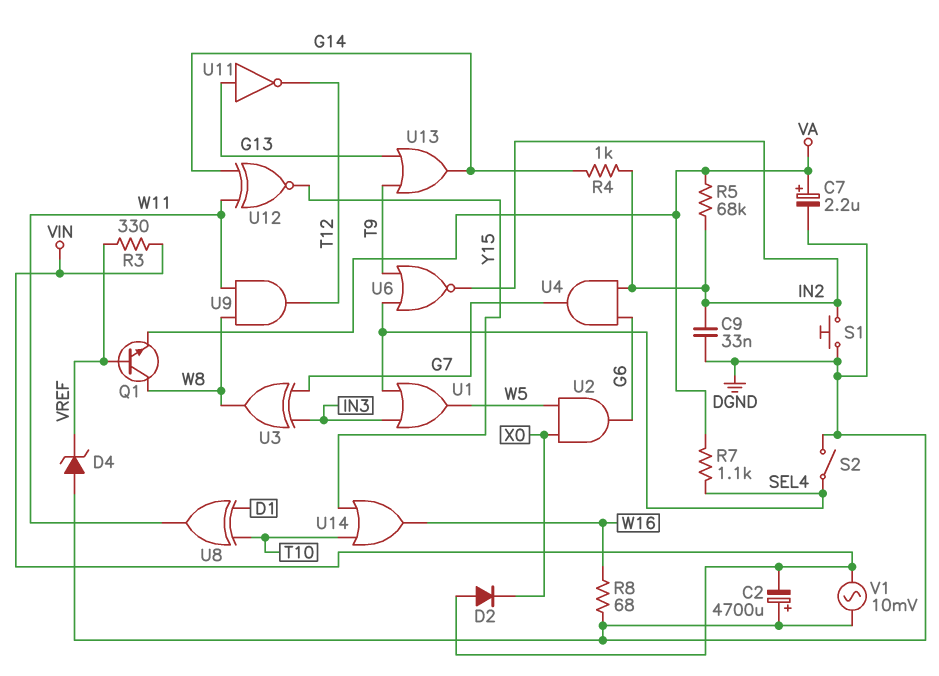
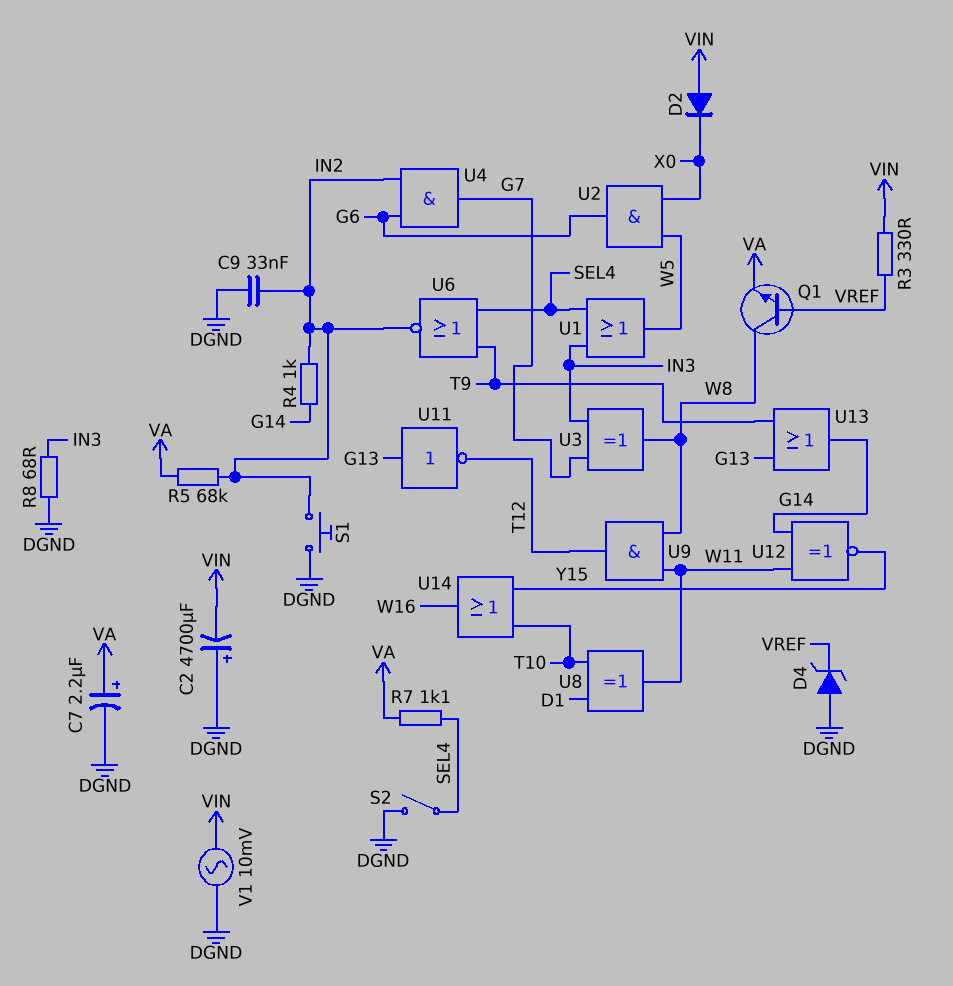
R8: 68 (DGND, W16) -> 68 (DGND, IN3)

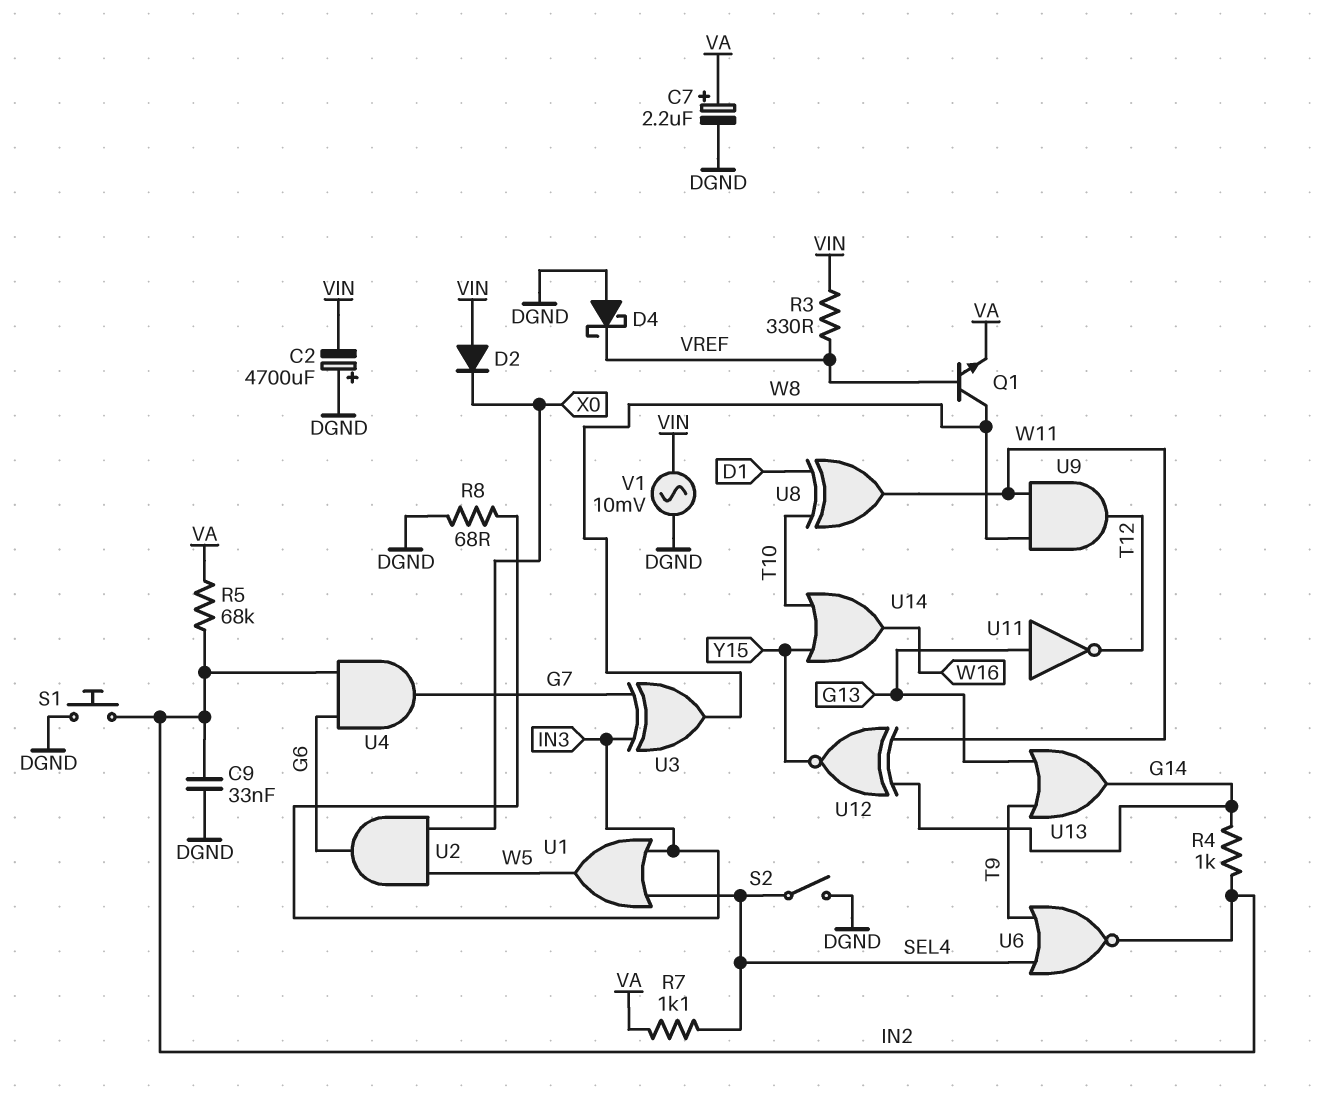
D4: zener (A DGND, K VREF) -> schottky (A DGND, K VREF)

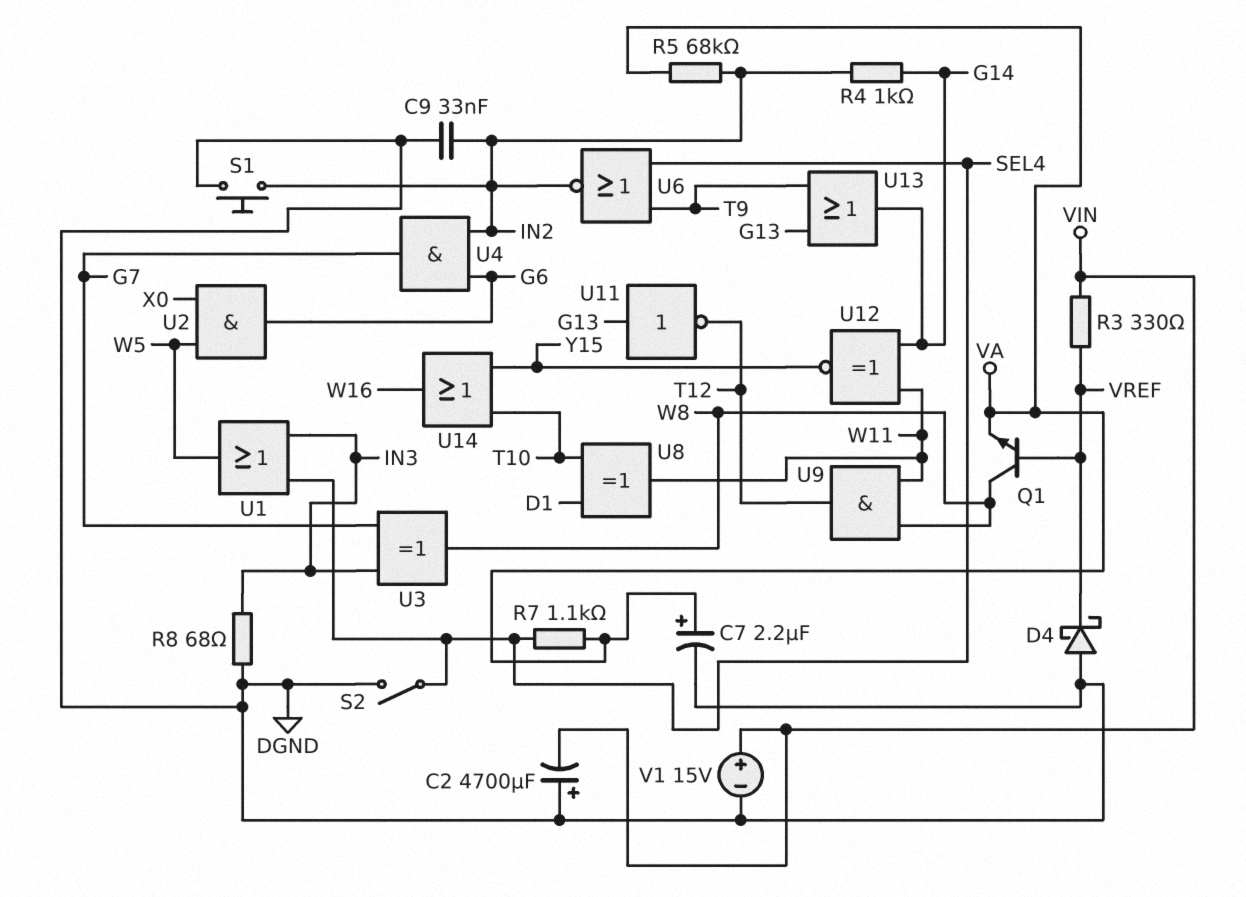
D2: diode (A VIN, K X0) -> none
V1: AC 10mV (DGND, VIN) -> 15V (plus VIN, minus DGND)

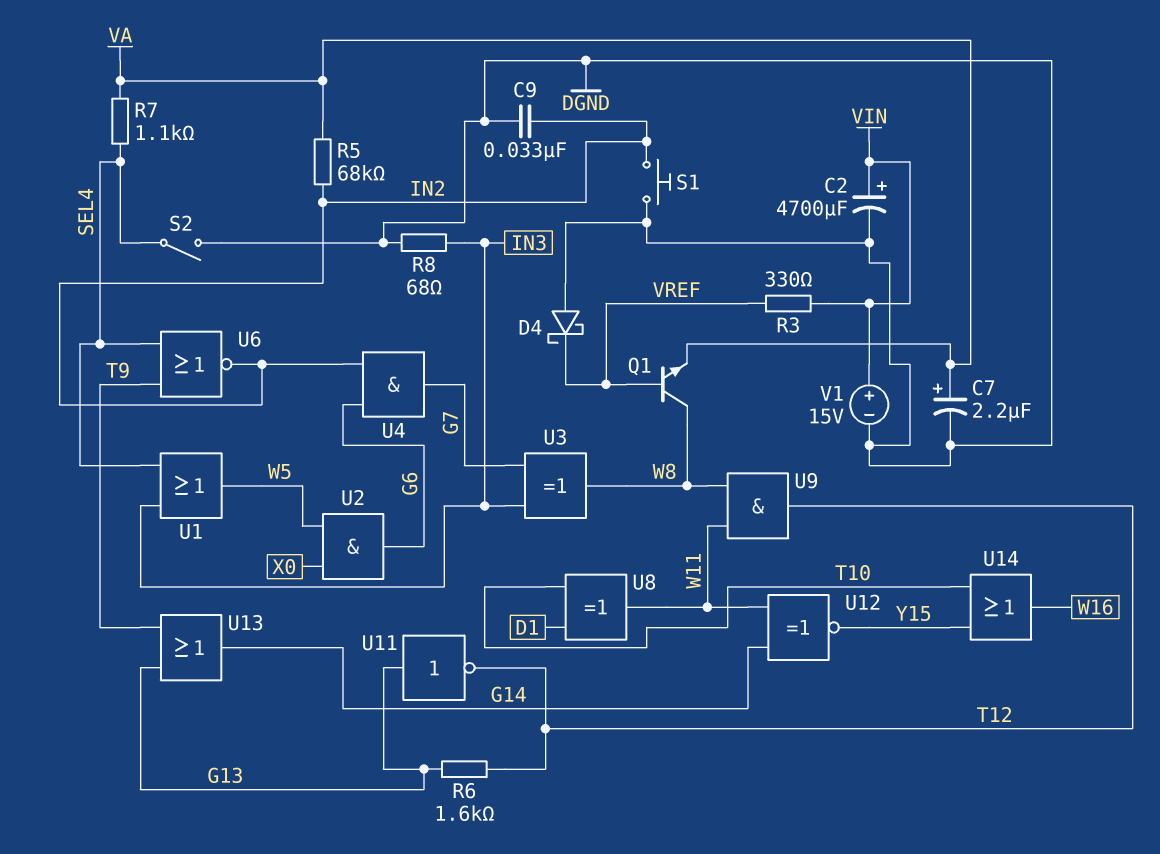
C2: 4700uF (plus DGND, minus VIN) -> 4700uF (plus VIN, minus DGND)
R4: 1k (G14, IN2) -> none
R6: none -> 1.6k (G13, T12)

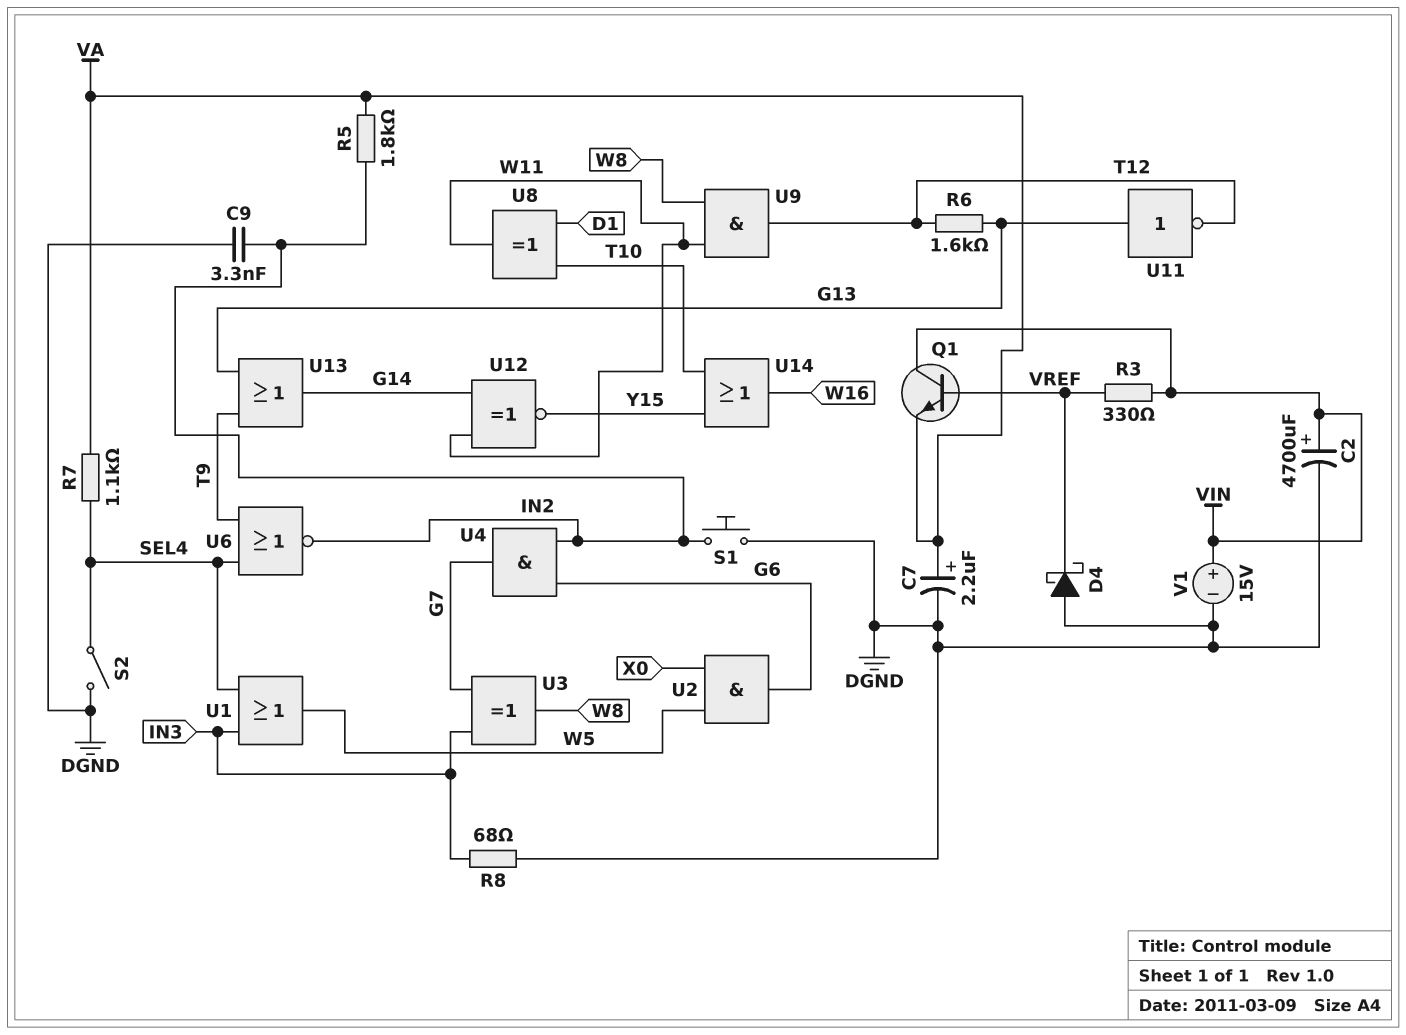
C9: 33nF (DGND, IN2) -> 3.3nF (DGND, IN2)
Q1: NPN (B VREF, C W8, E VA) -> NPN (B VREF, C VIN, E VA)
R5: 68k (IN2, VA) -> 1.8k (IN2, VA)

